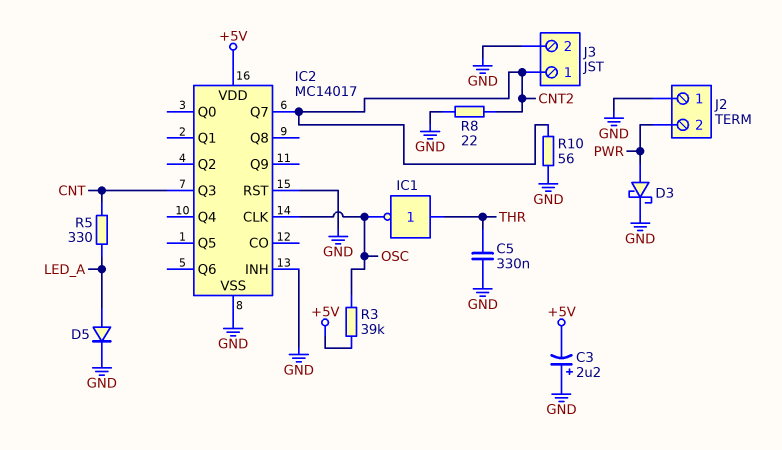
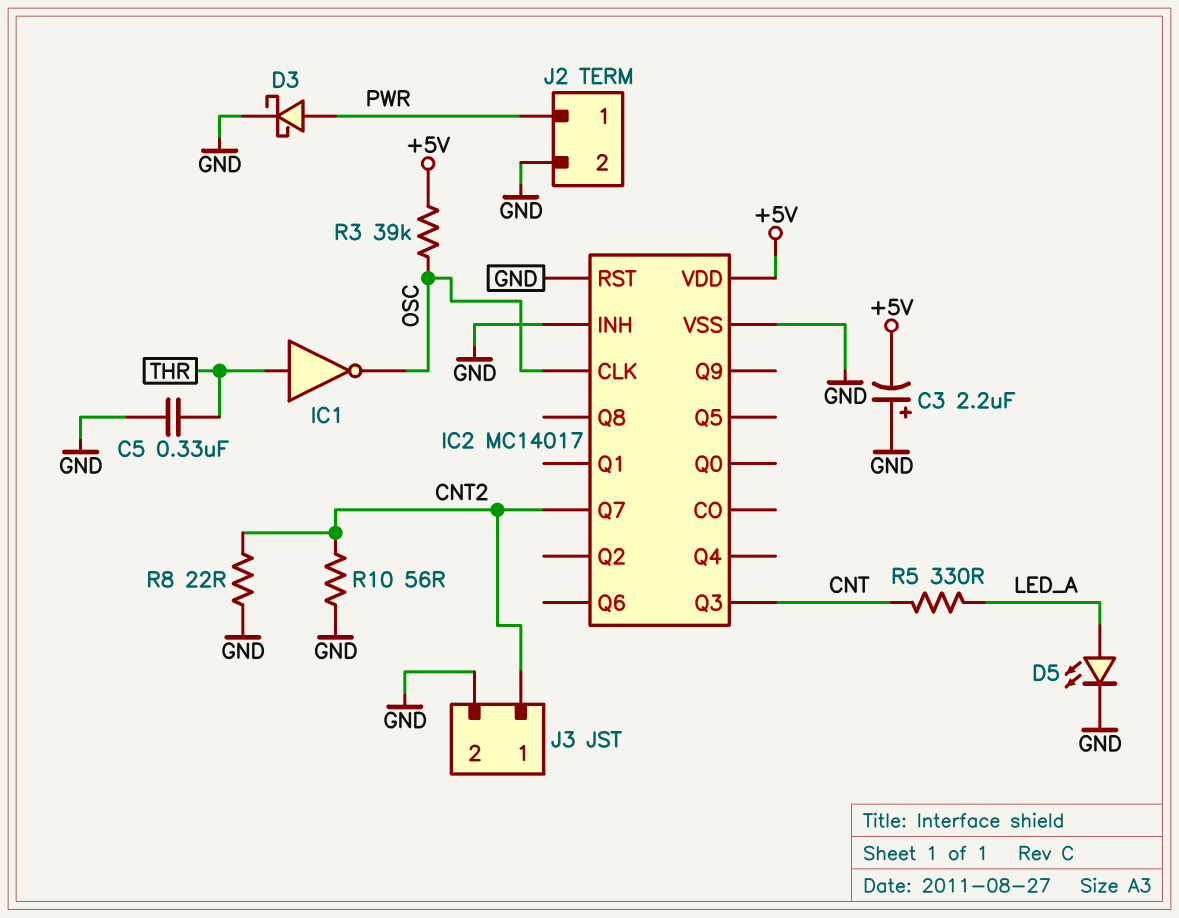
D5: diode (A LED_A, K GND) -> LED (A LED_A, K GND)
J2 pin 1: GND -> PWR
J2 pin 2: PWR -> GND

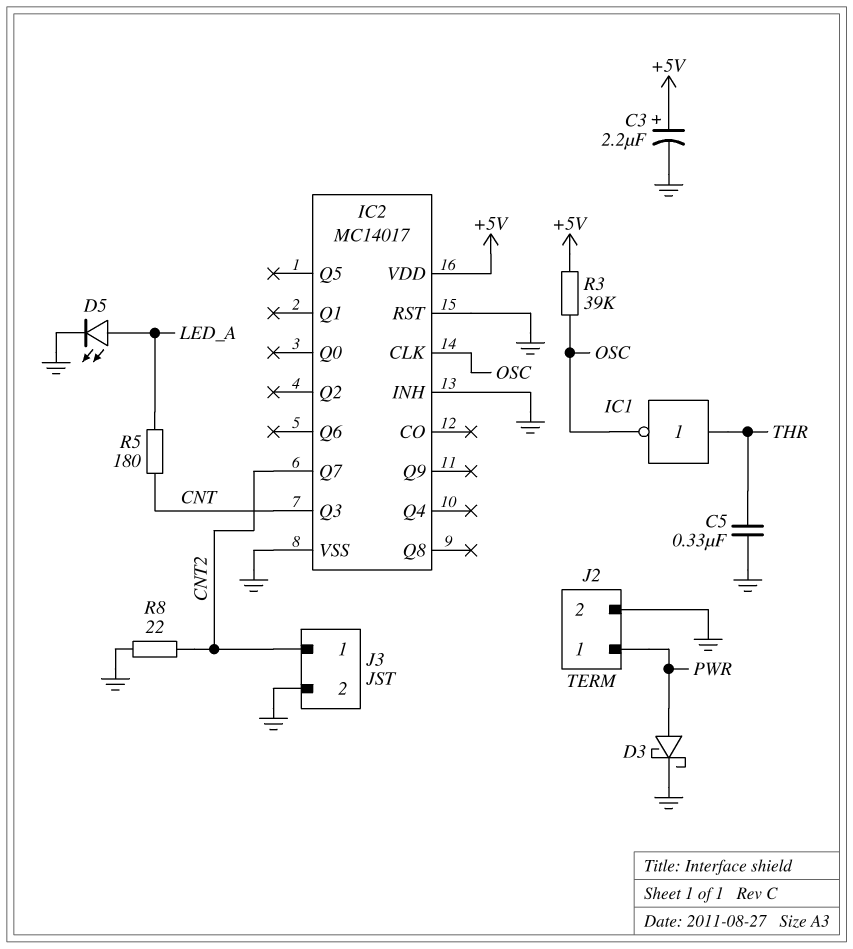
C3: 2.2uF (plus GND, minus +5V) -> 2.2uF (plus +5V, minus GND)
R5: 330 (CNT, LED_A) -> 180 (CNT, LED_A)
R10: 56 (CNT2, GND) -> none

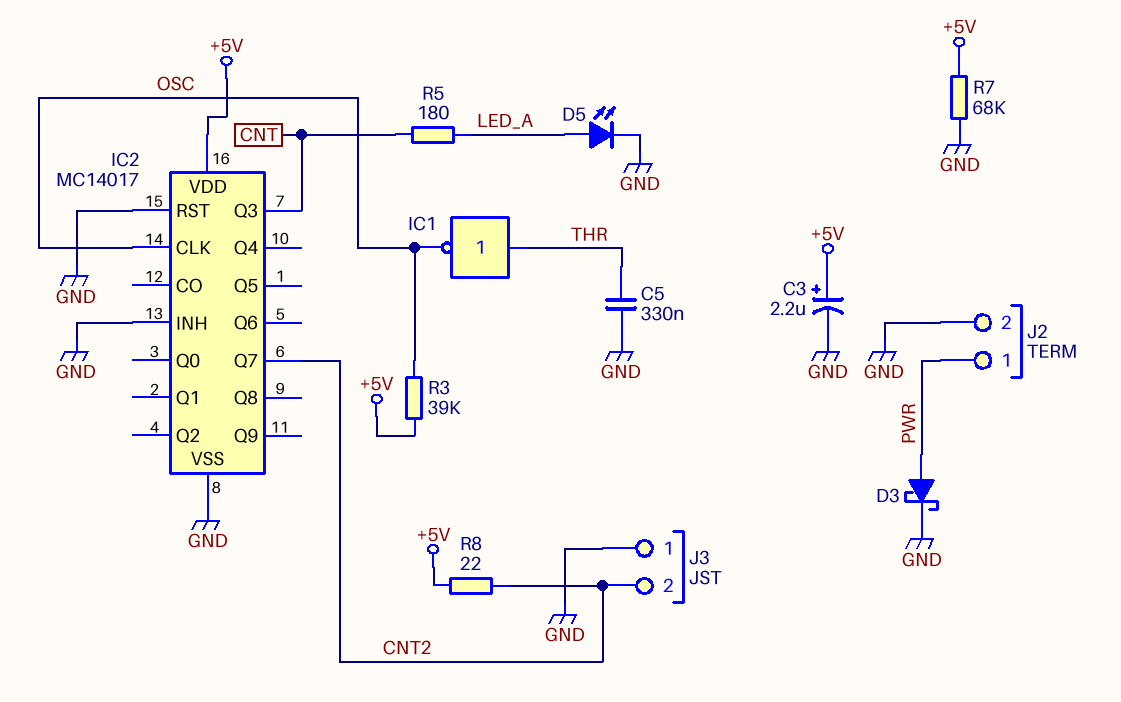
J3 pin 1: CNT2 -> GND
J3 pin 2: GND -> CNT2
R7: none -> 68k (+5V, GND)
R8: 22 (CNT2, GND) -> 22 (+5V, CNT2)

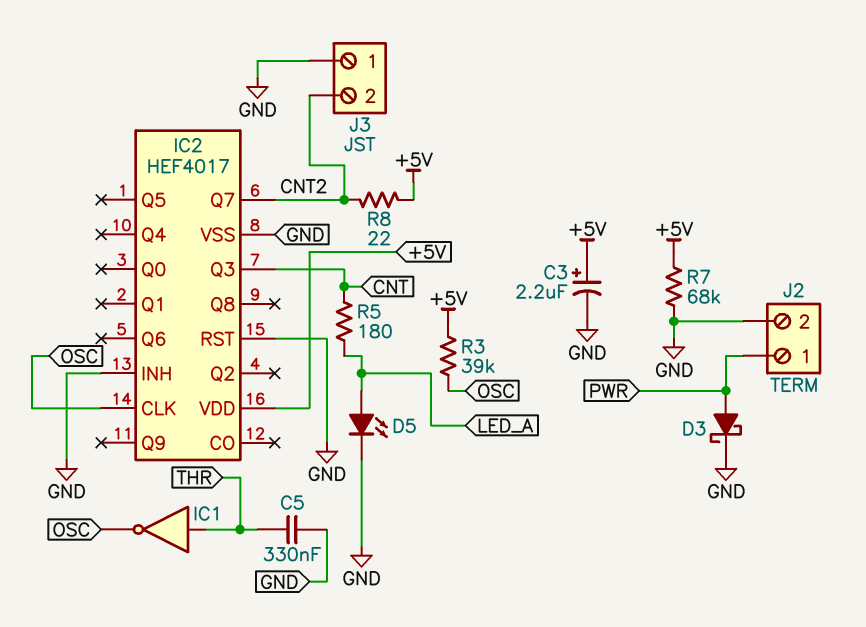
IC2: MC14017 -> HEF4017

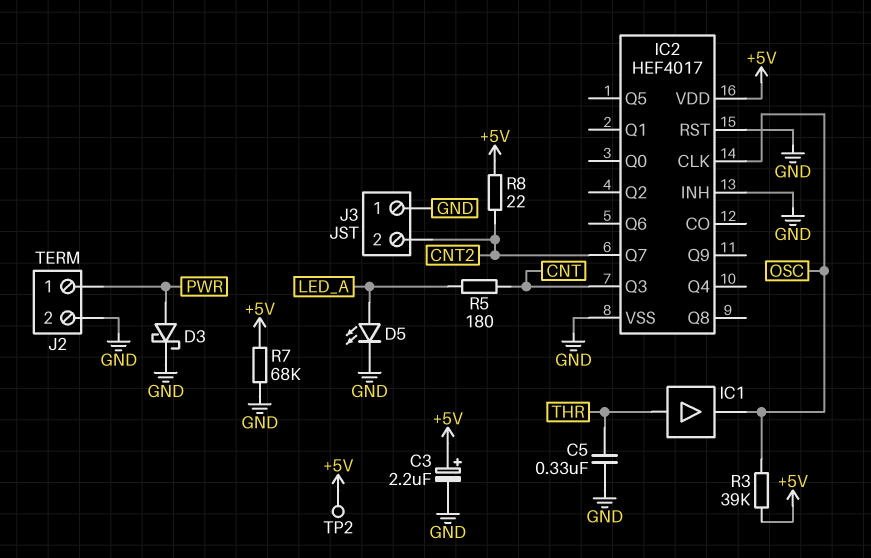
IC1: NOT (in THR, out OSC) -> buffer (in THR, out OSC)
TP2: none -> test point (+5V)

